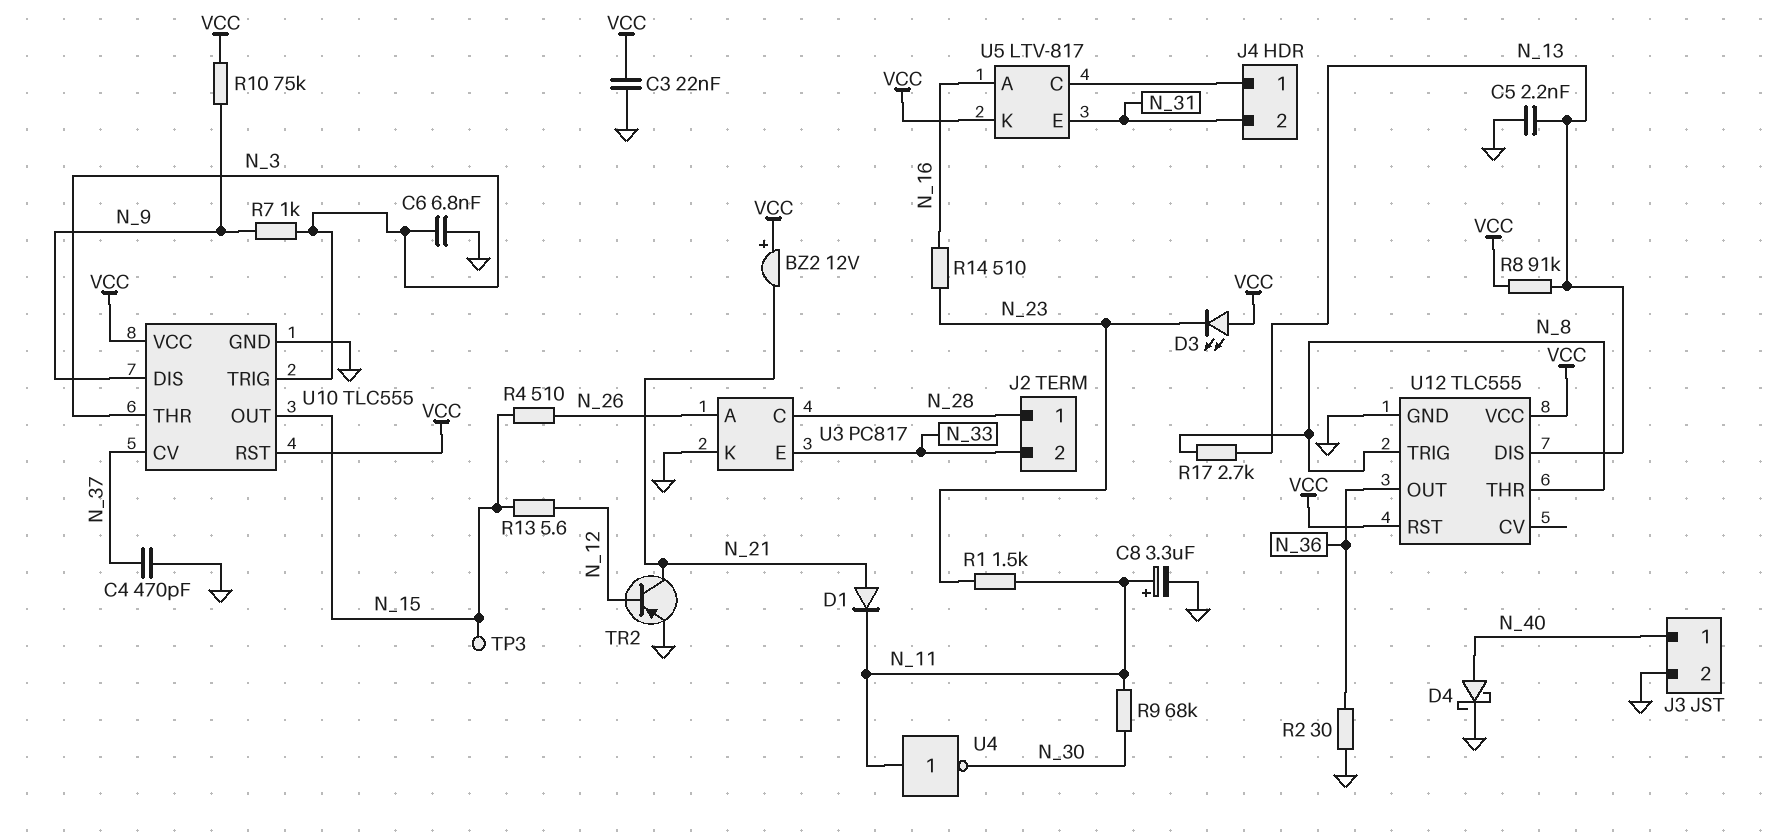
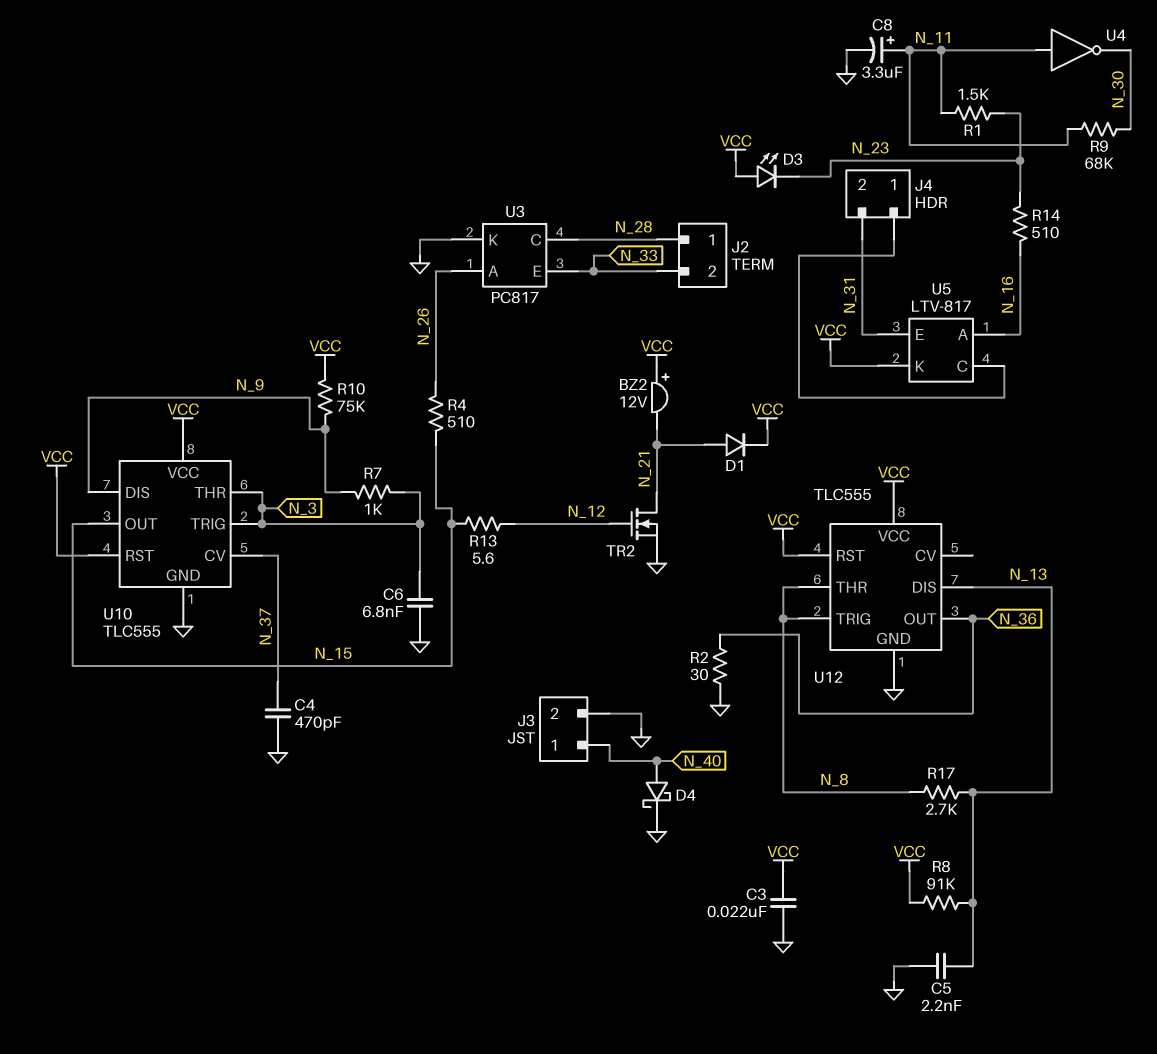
D1: diode (A N_21, K N_11) -> diode (A N_21, K VCC)
TP3: test point (N_15) -> none
TR2: PNP (B N_12, C N_21, E GND) -> NMOS (G N_12, D N_21, S GND)

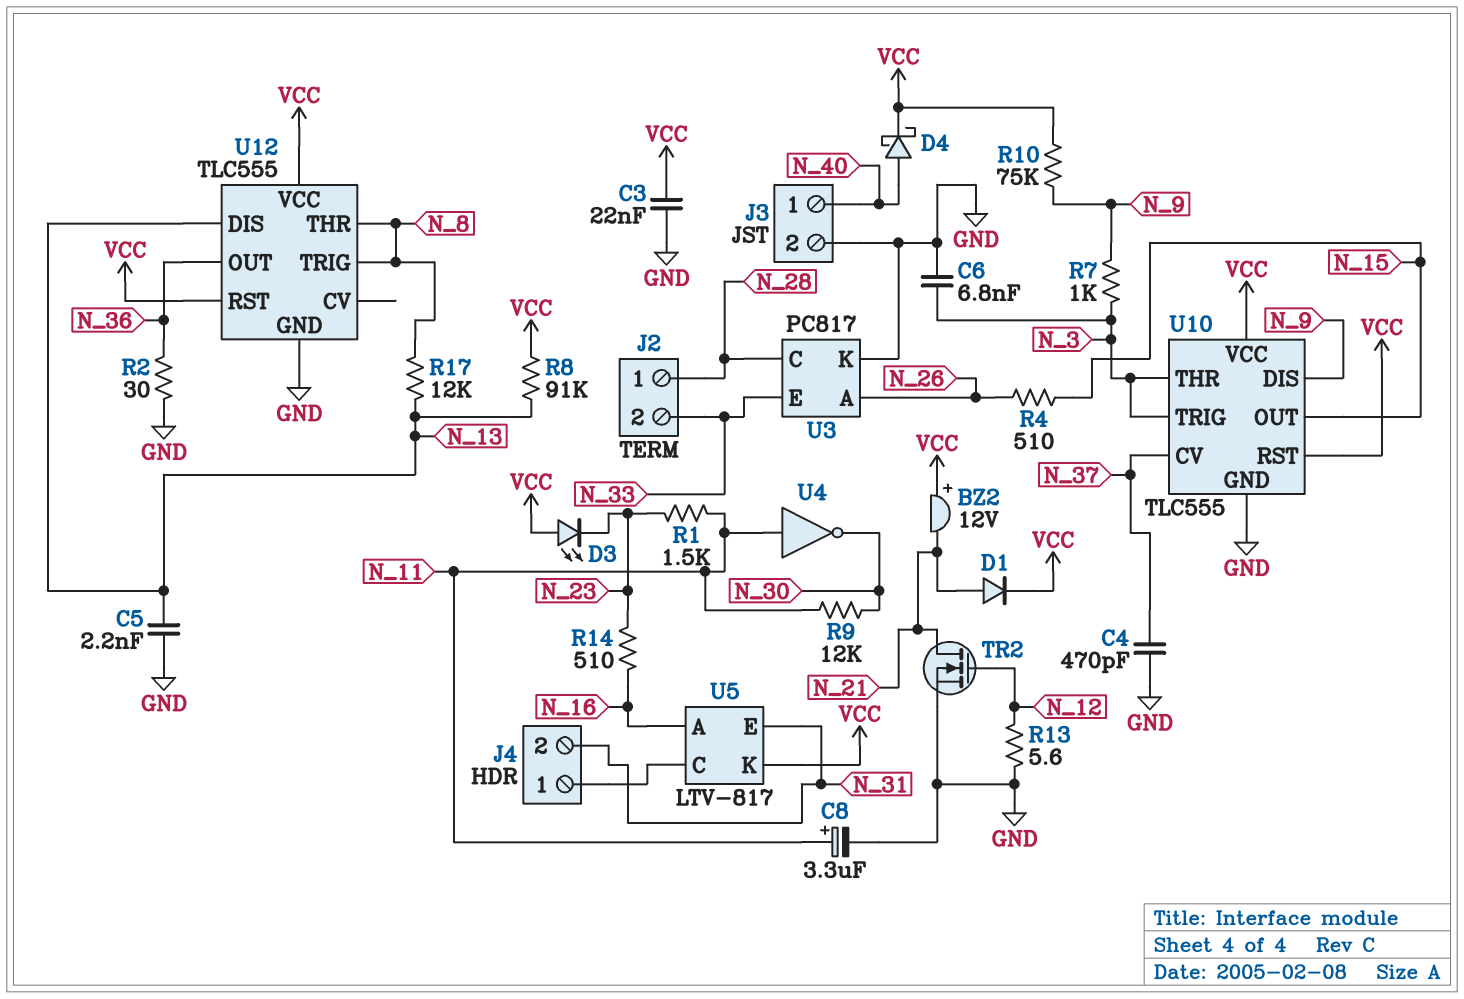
D4: schottky (A N_40, K GND) -> schottky (A N_40, K VCC)
R9: 68k (N_11, N_30) -> 12k (N_11, N_30)
R13: 5.6 (N_12, N_15) -> 5.6 (GND, N_12)
R17: 2.7k (N_8, N_13) -> 12k (N_8, N_13)

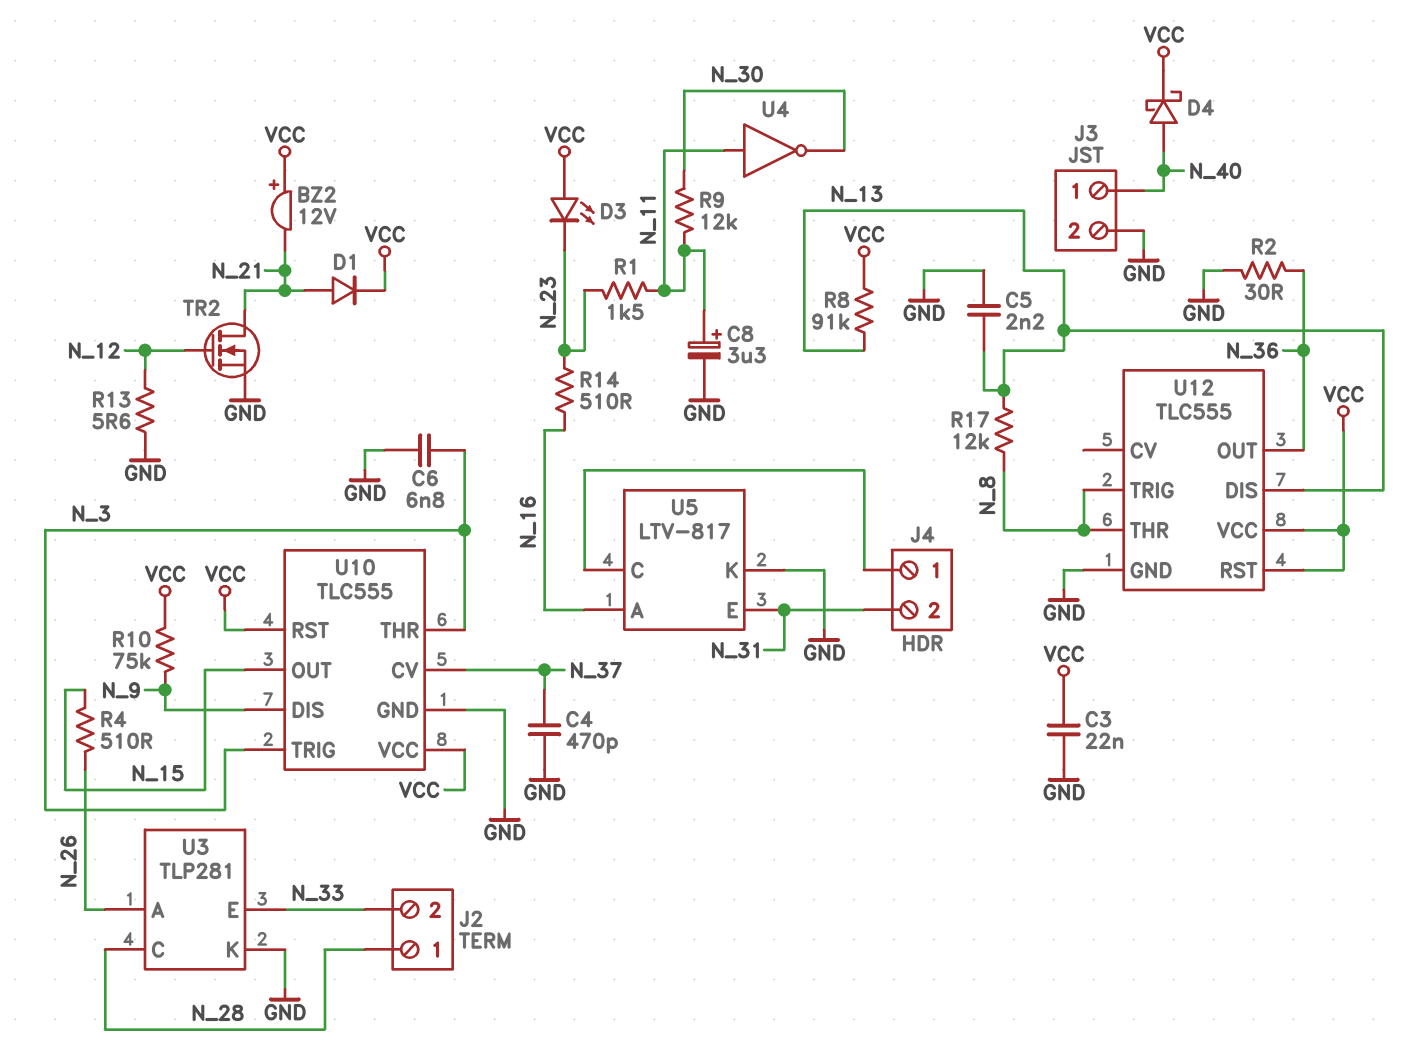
R7: 1k (N_3, N_9) -> none
U3: PC817 -> TLP281
U5 pin K: VCC -> GND

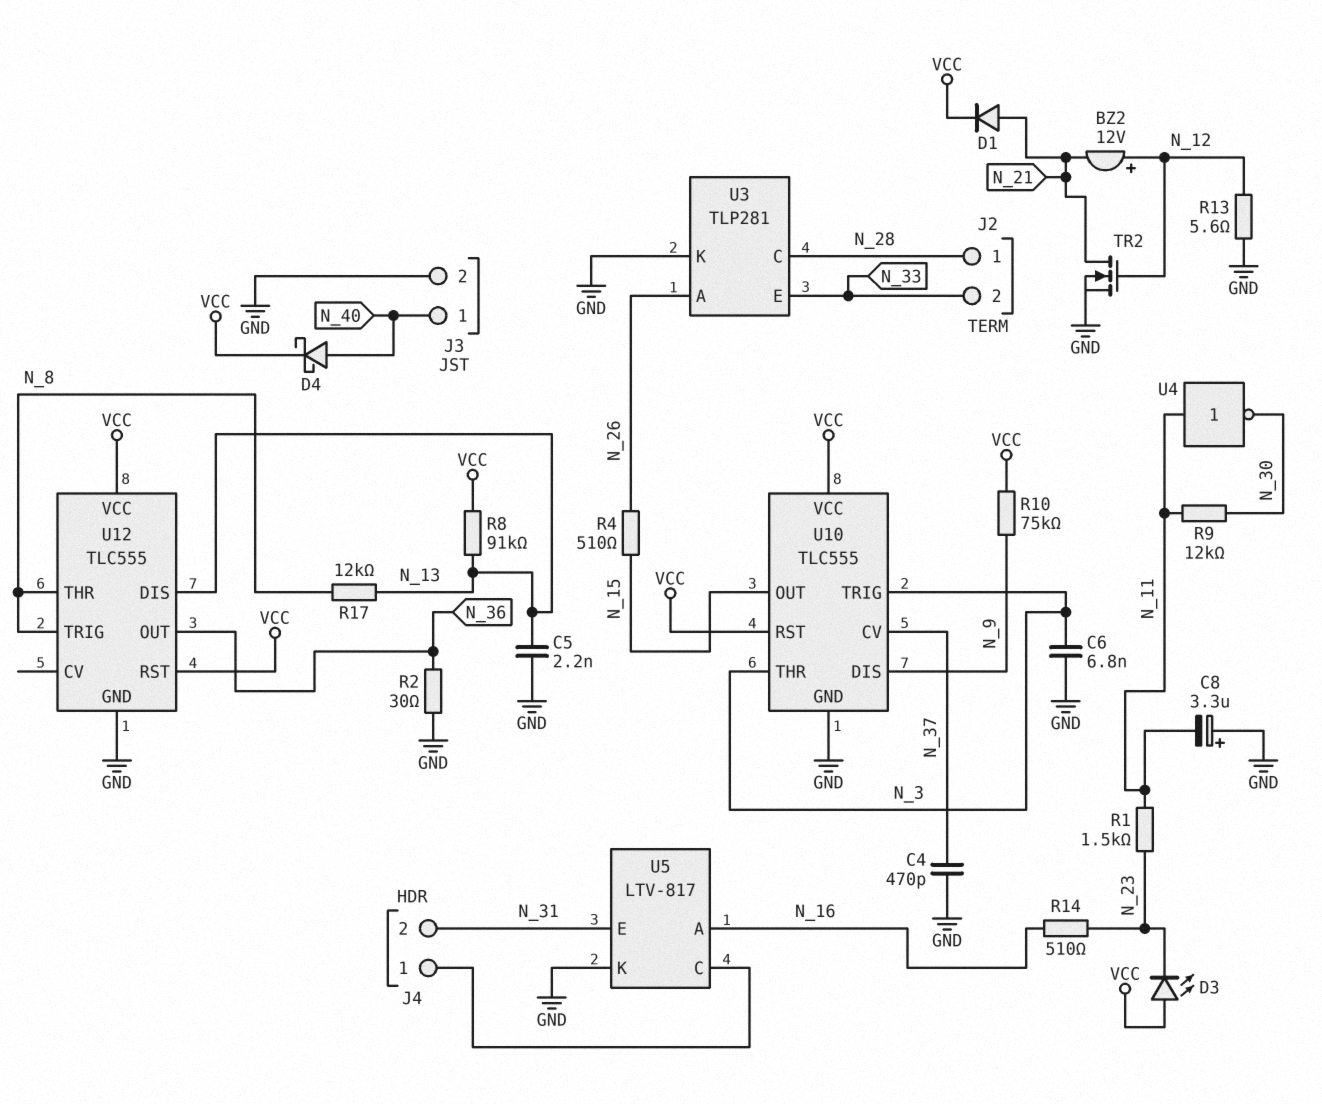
BZ2: buzzer 12V (plus VCC, minus N_21) -> buzzer 12V (plus N_12, minus N_21)
C3: 22nF (GND, VCC) -> none
C8: 3.3uF (plus N_11, minus GND) -> 3.3uF (plus GND, minus N_11)

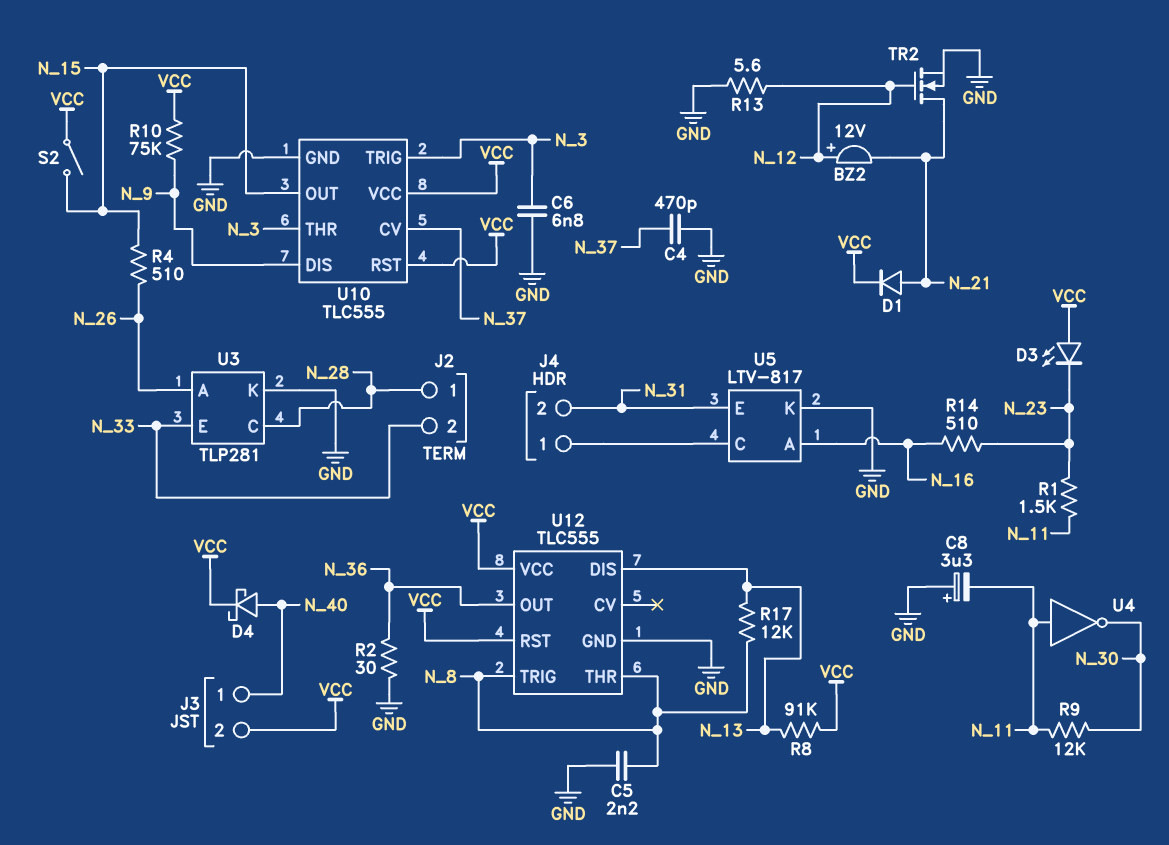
C5: 2.2nF (GND, N_13) -> 2.2nF (GND, N_8)
J3 pin 2: GND -> VCC
S2: none -> switch (N_15, VCC)

